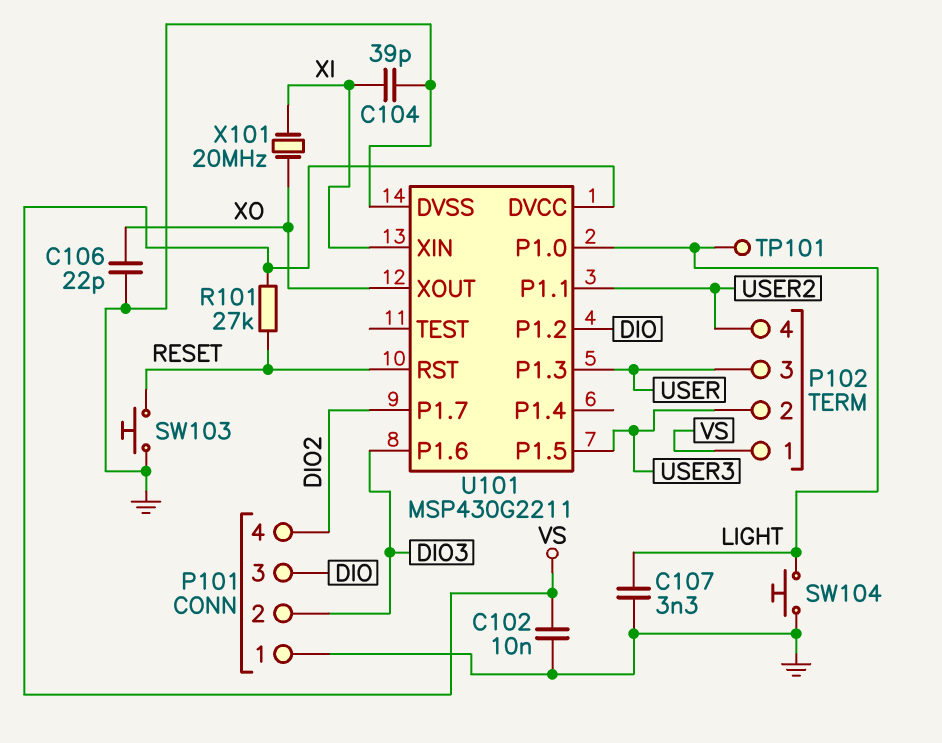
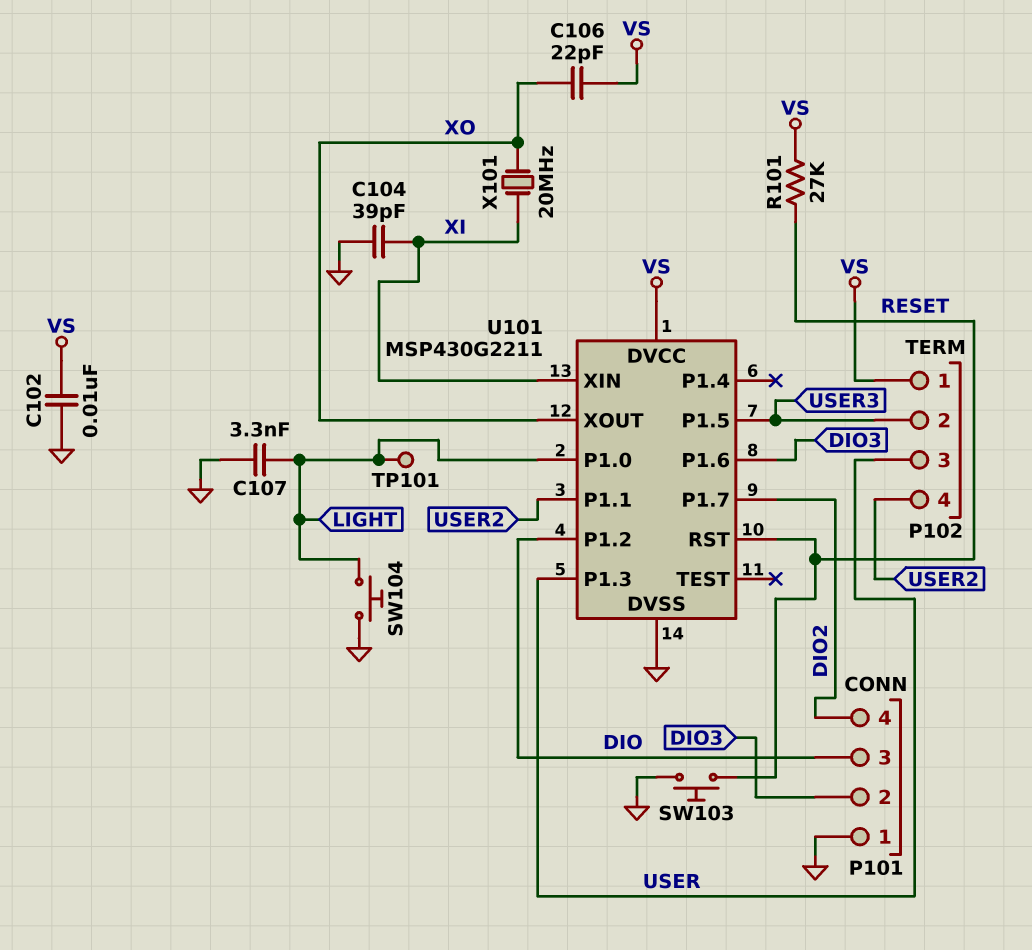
C106: 22pF (GND, XO) -> 22pF (VS, XO)

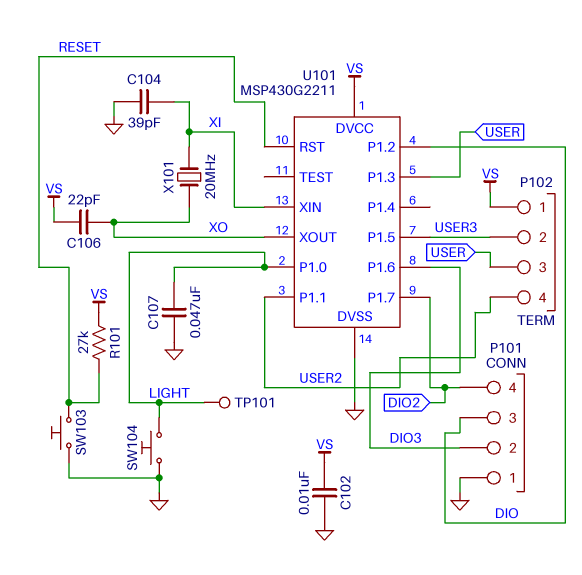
C107: 3.3nF (GND, LIGHT) -> 47nF (GND, LIGHT)

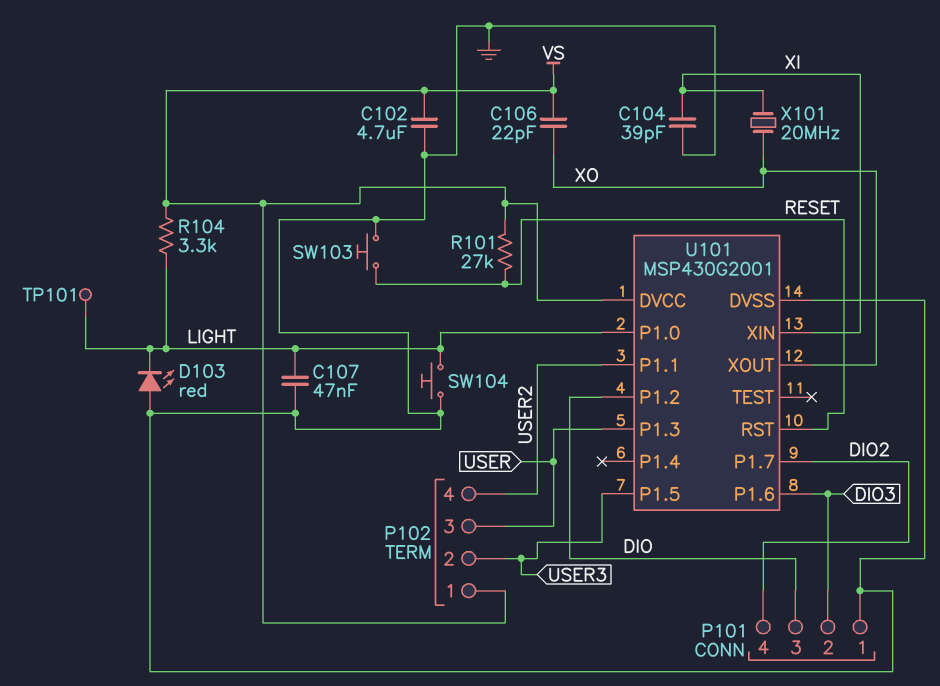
C102: 10nF (GND, VS) -> 4.7uF (GND, VS)
D103: none -> LED red (A GND, K LIGHT)
R104: none -> 3.3k (LIGHT, VS)
U101: MSP430G2211 -> MSP430G2001

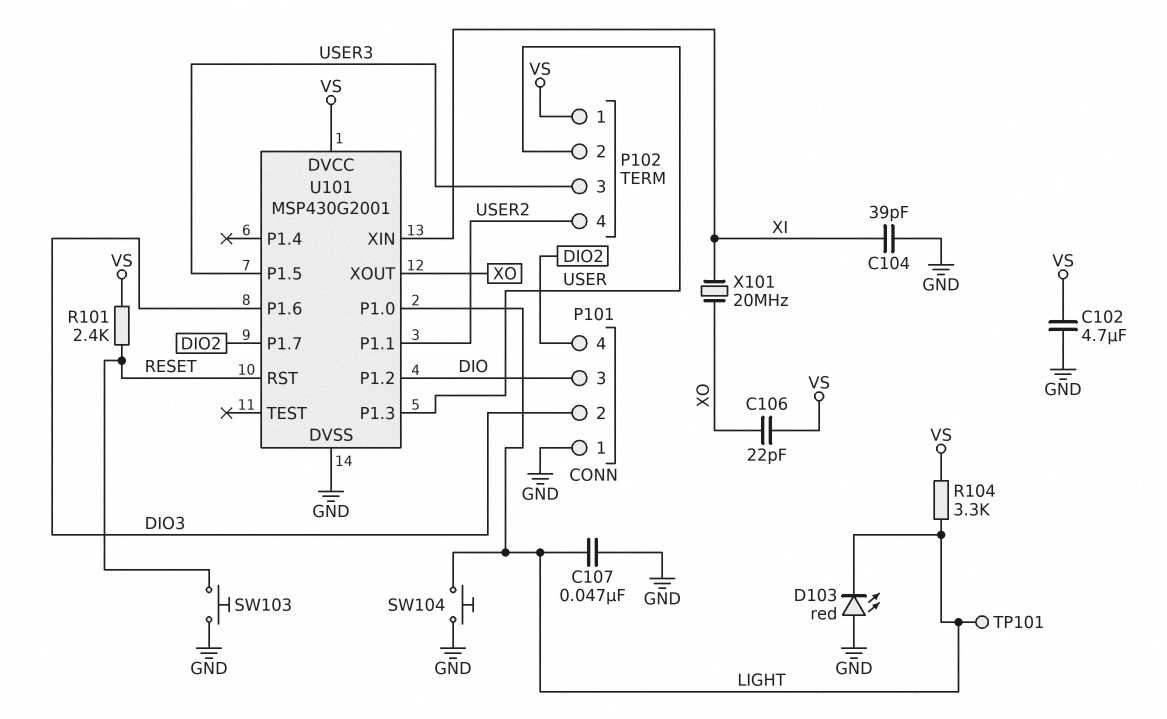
P102 pin 2: USER3 -> USER
P102 pin 3: USER -> USER3
R101: 27k (RESET, VS) -> 2.4k (RESET, VS)

